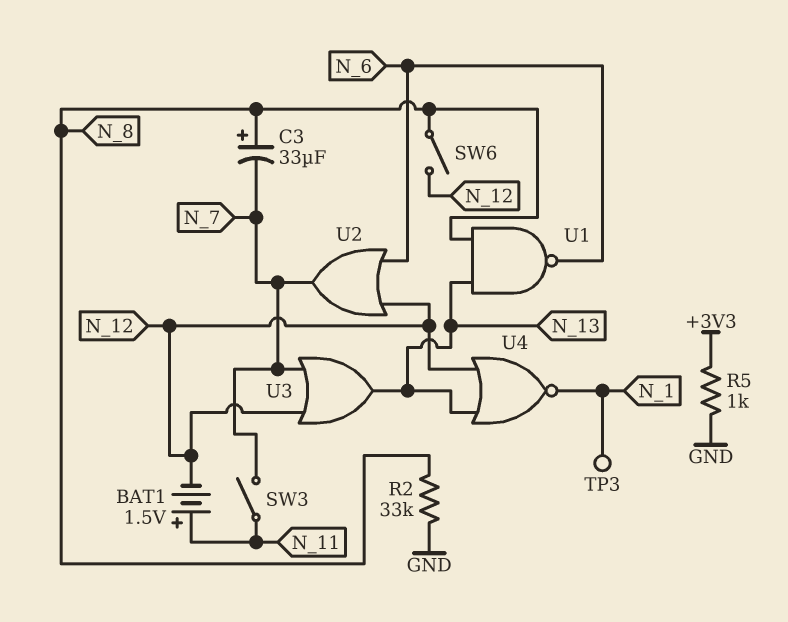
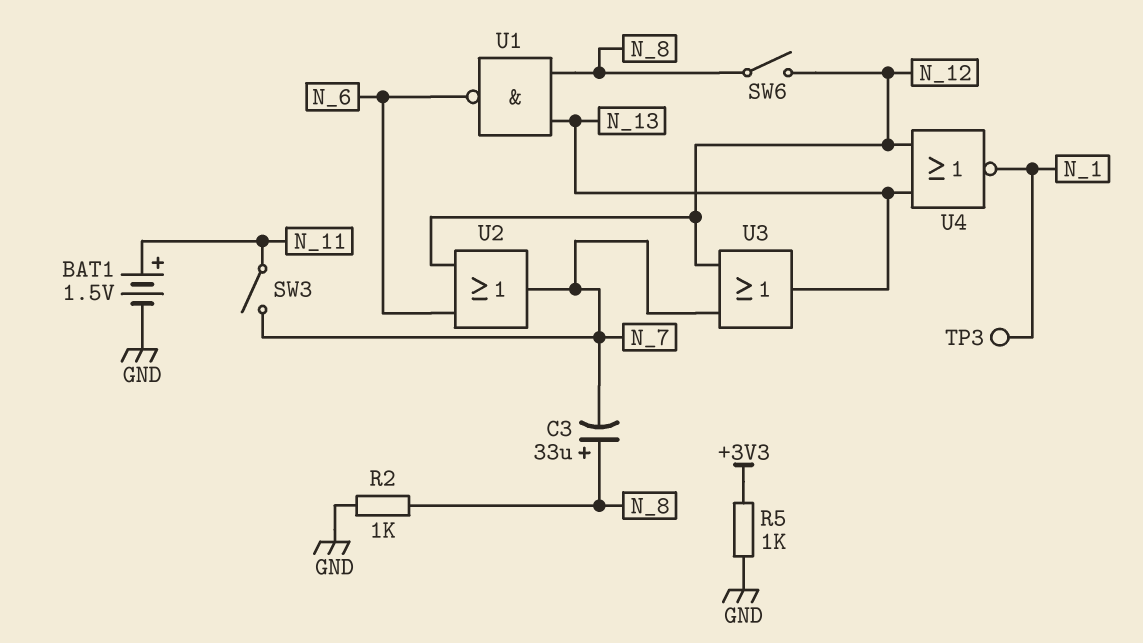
BAT1: 1.5V (plus N_11, minus N_12) -> 1.5V (plus N_11, minus GND)
R2: 33k (GND, N_8) -> 1k (GND, N_8)

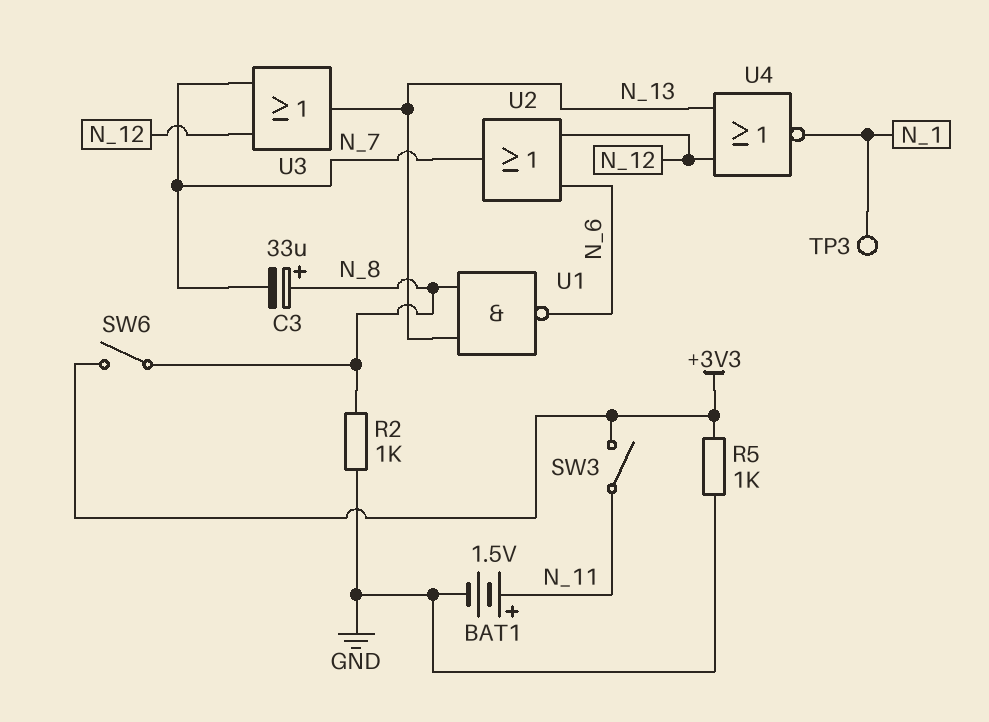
SW3: switch (N_7, N_11) -> switch (+3V3, N_11)
SW6: switch (N_8, N_12) -> switch (+3V3, N_8)

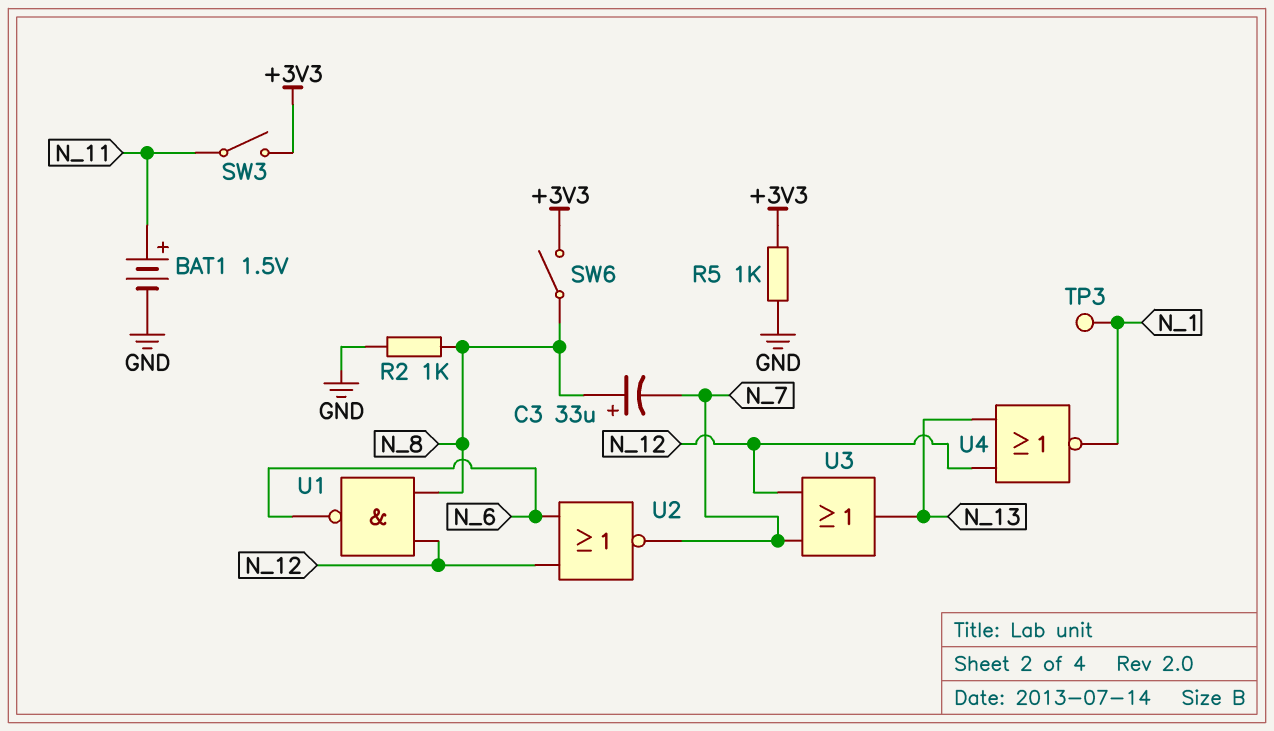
U1: NAND (in N_8, in N_13, out N_6) -> NAND (in N_8, in N_12, out N_6)
U2: OR (in N_6, in N_12, out N_7) -> NOR (in N_6, in N_12, out N_7)

